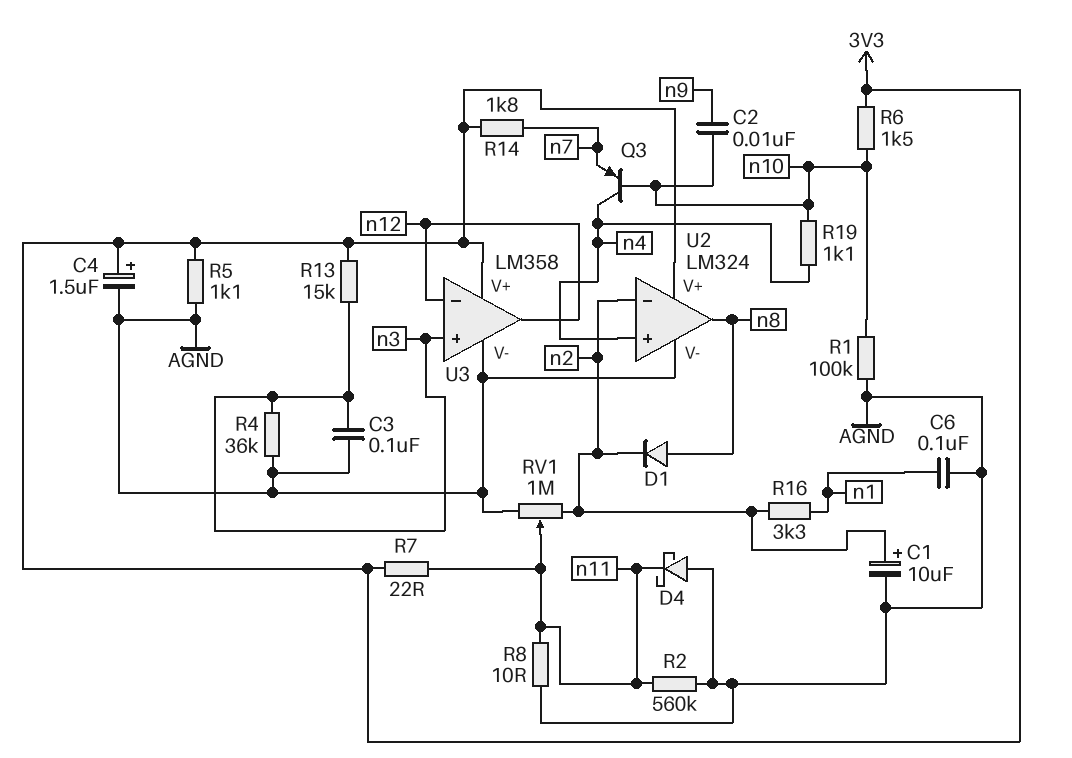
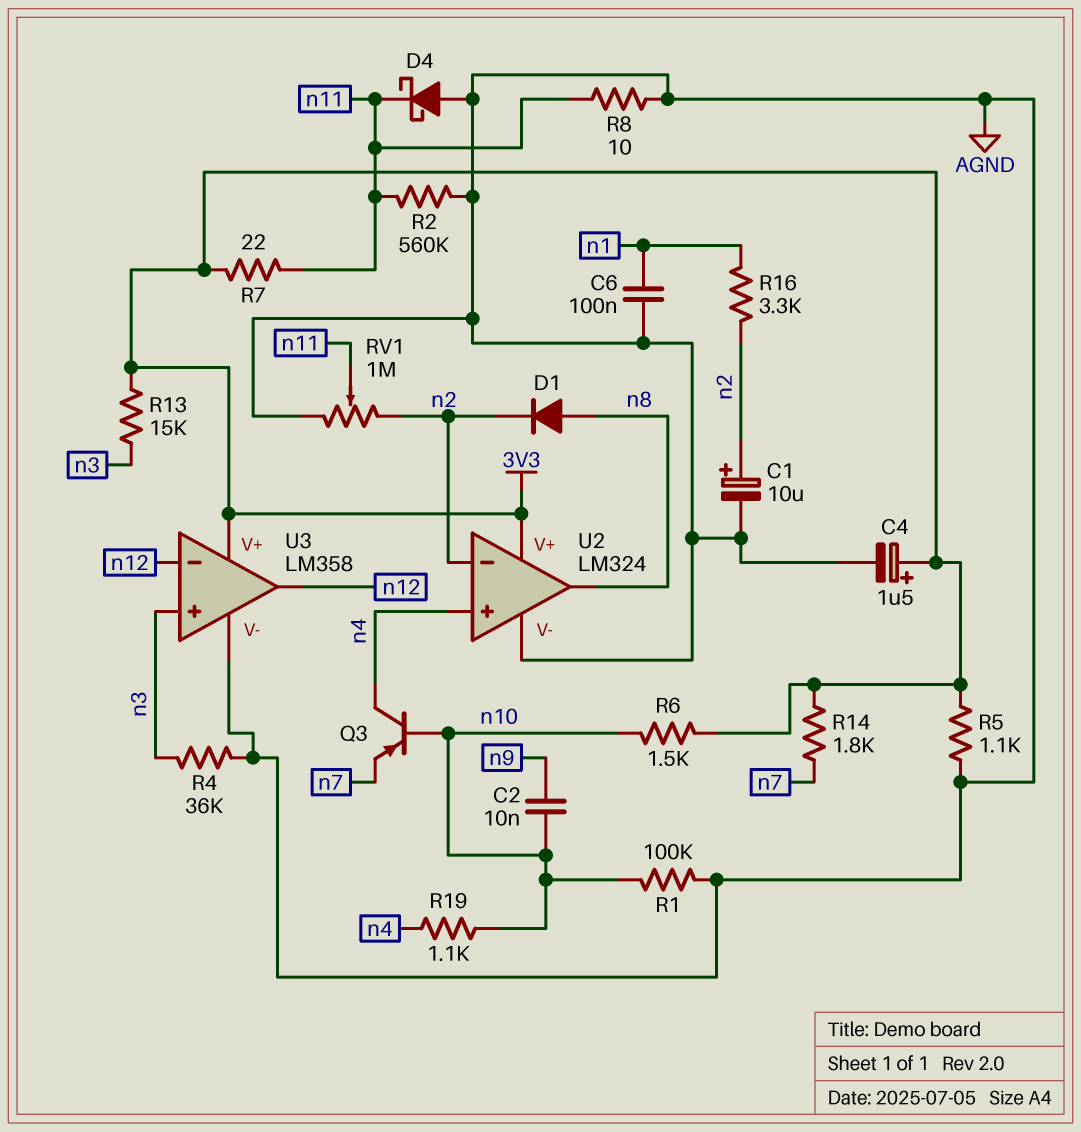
C3: 100nF (AGND, n3) -> none

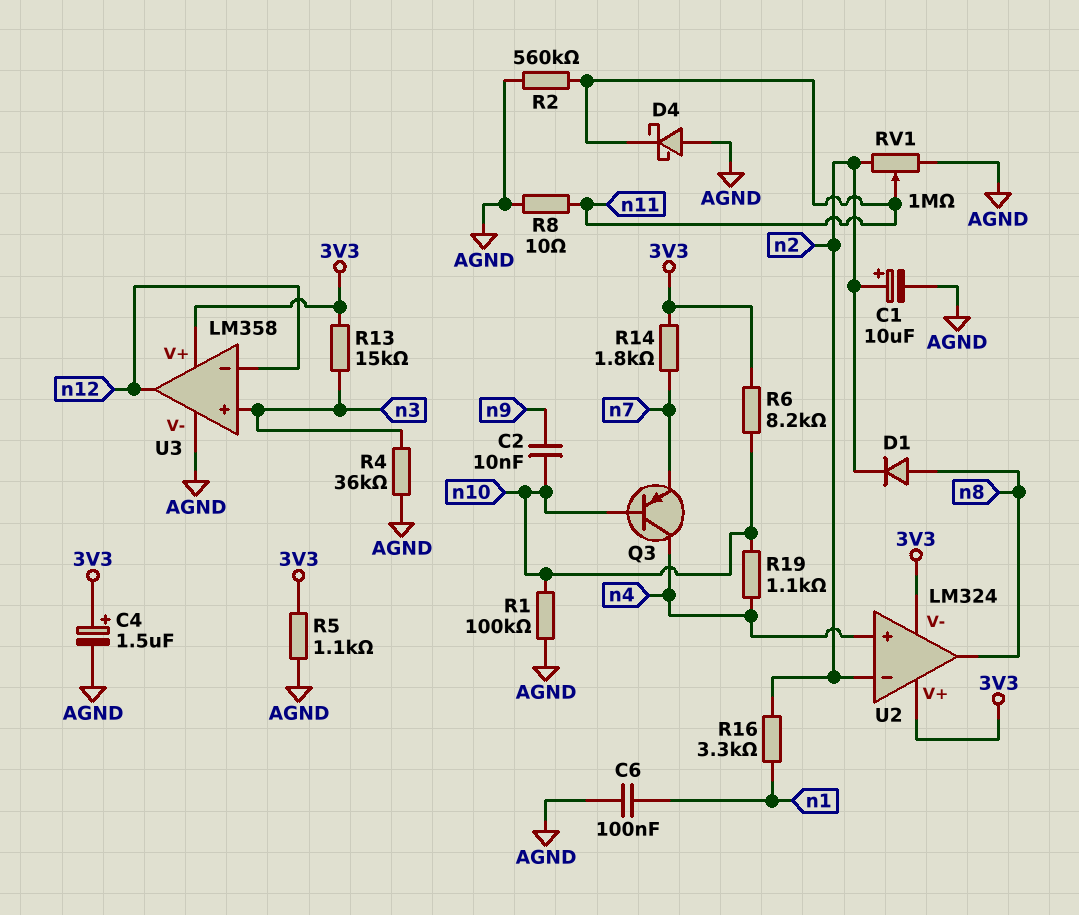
R6: 1.5k (3V3, n10) -> 8.2k (3V3, n10)
R7: 22 (3V3, n11) -> none
U2 pin V-: AGND -> 3V3

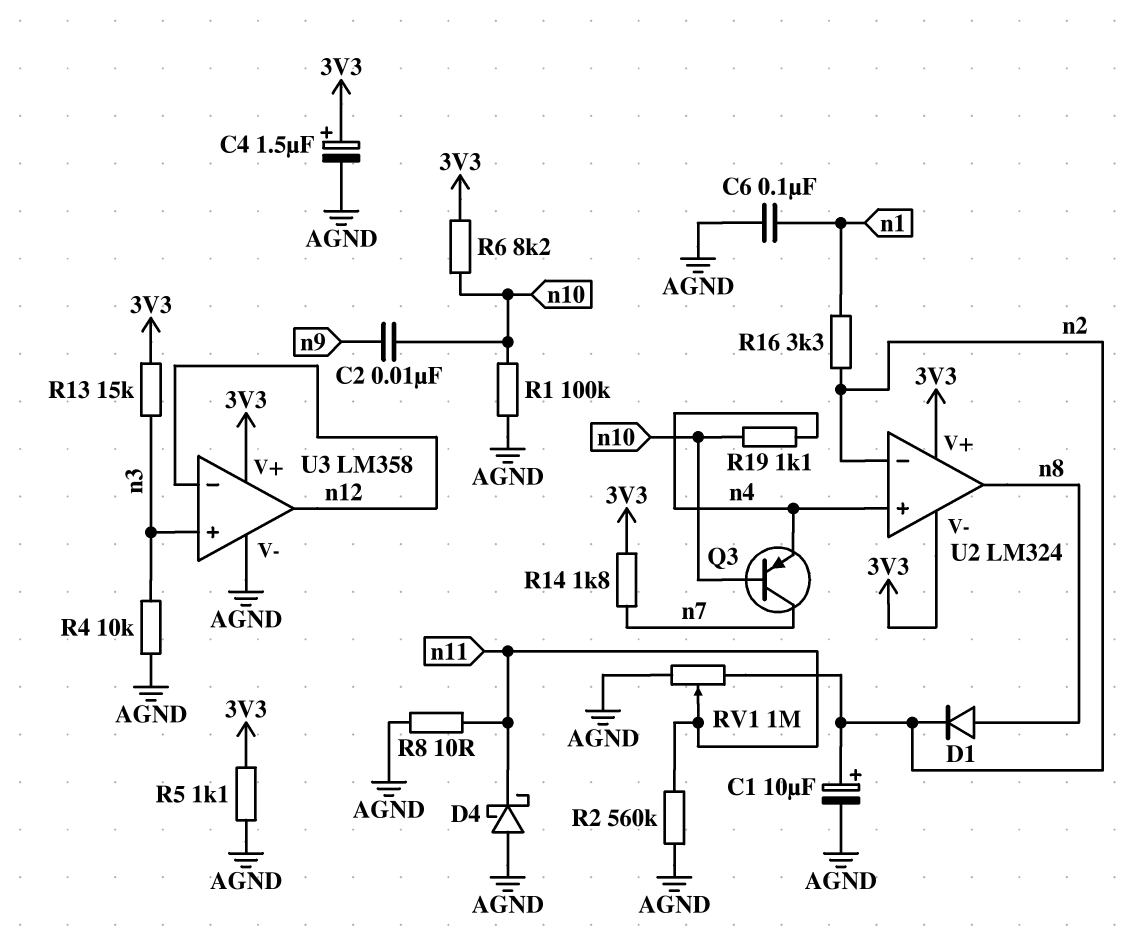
Q3: PNP (B n10, C n4, E n7) -> PNP (B n10, C n7, E n4)
R4: 36k (AGND, n3) -> 10k (AGND, n3)

